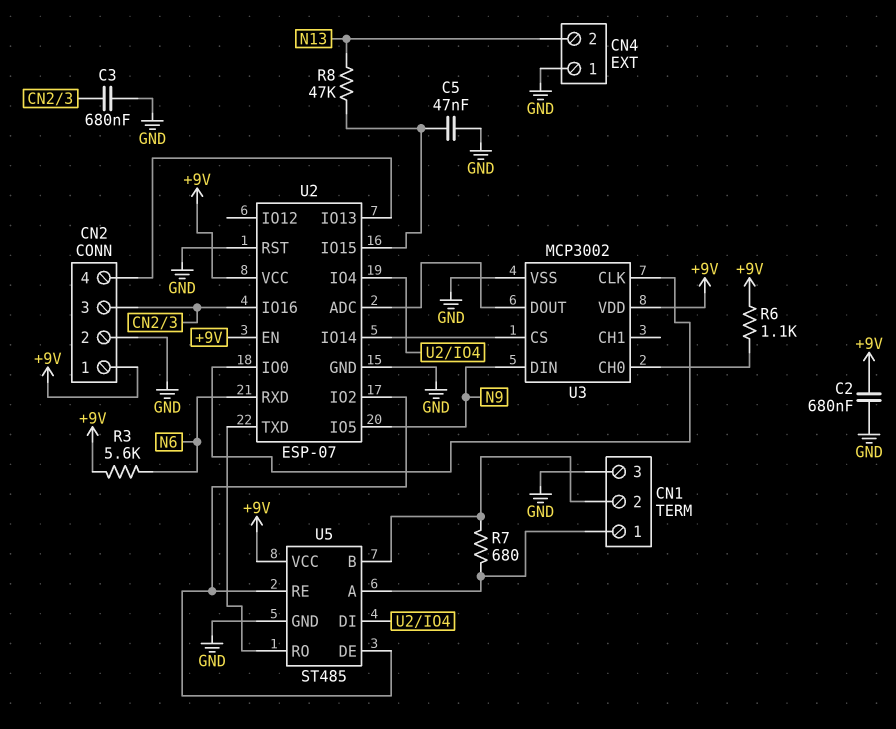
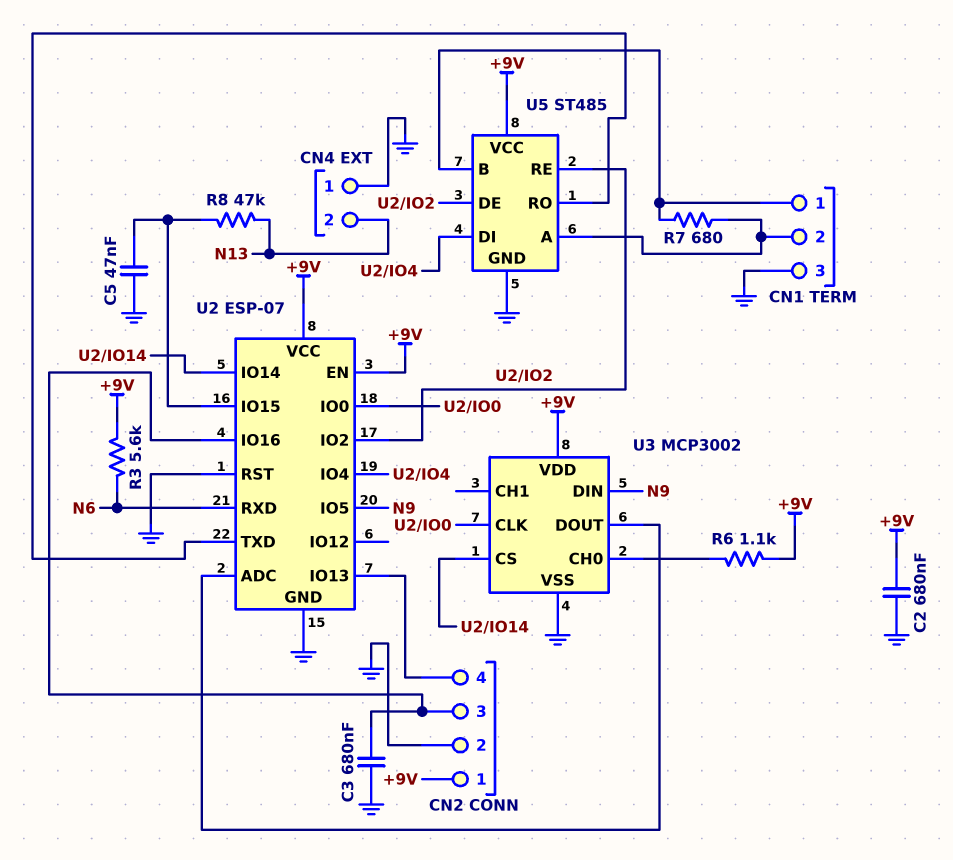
U5 pin A: CN1/1 -> CN1/2
U5 pin B: CN1/2 -> CN1/1

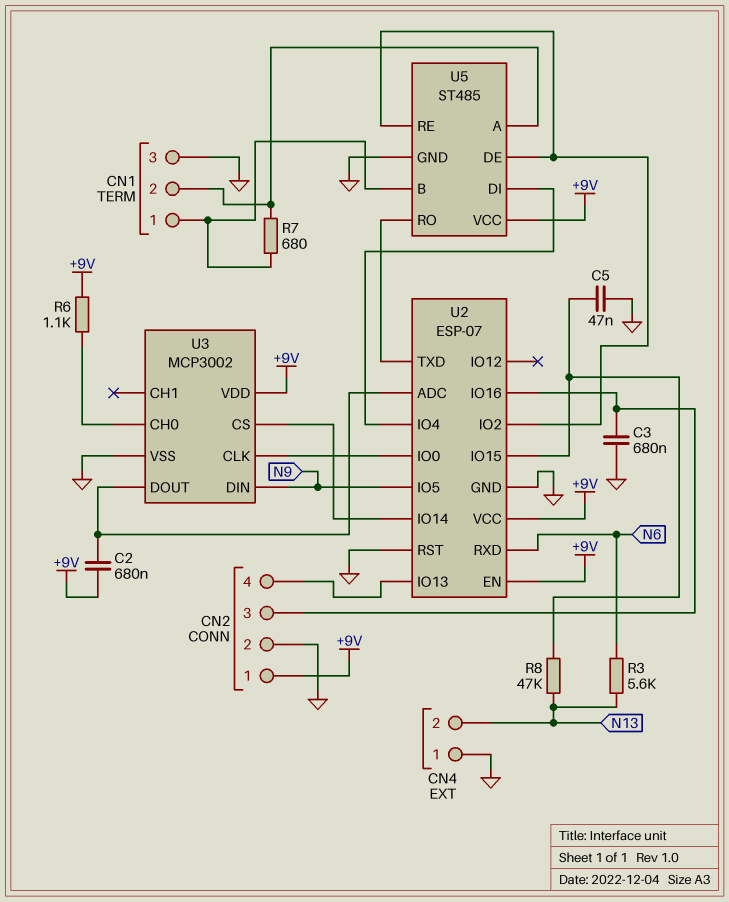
C2: 680nF (+9V, GND) -> 680nF (+9V, U2/ADC)
R3: 5.6k (+9V, N6) -> 5.6k (N6, N13)

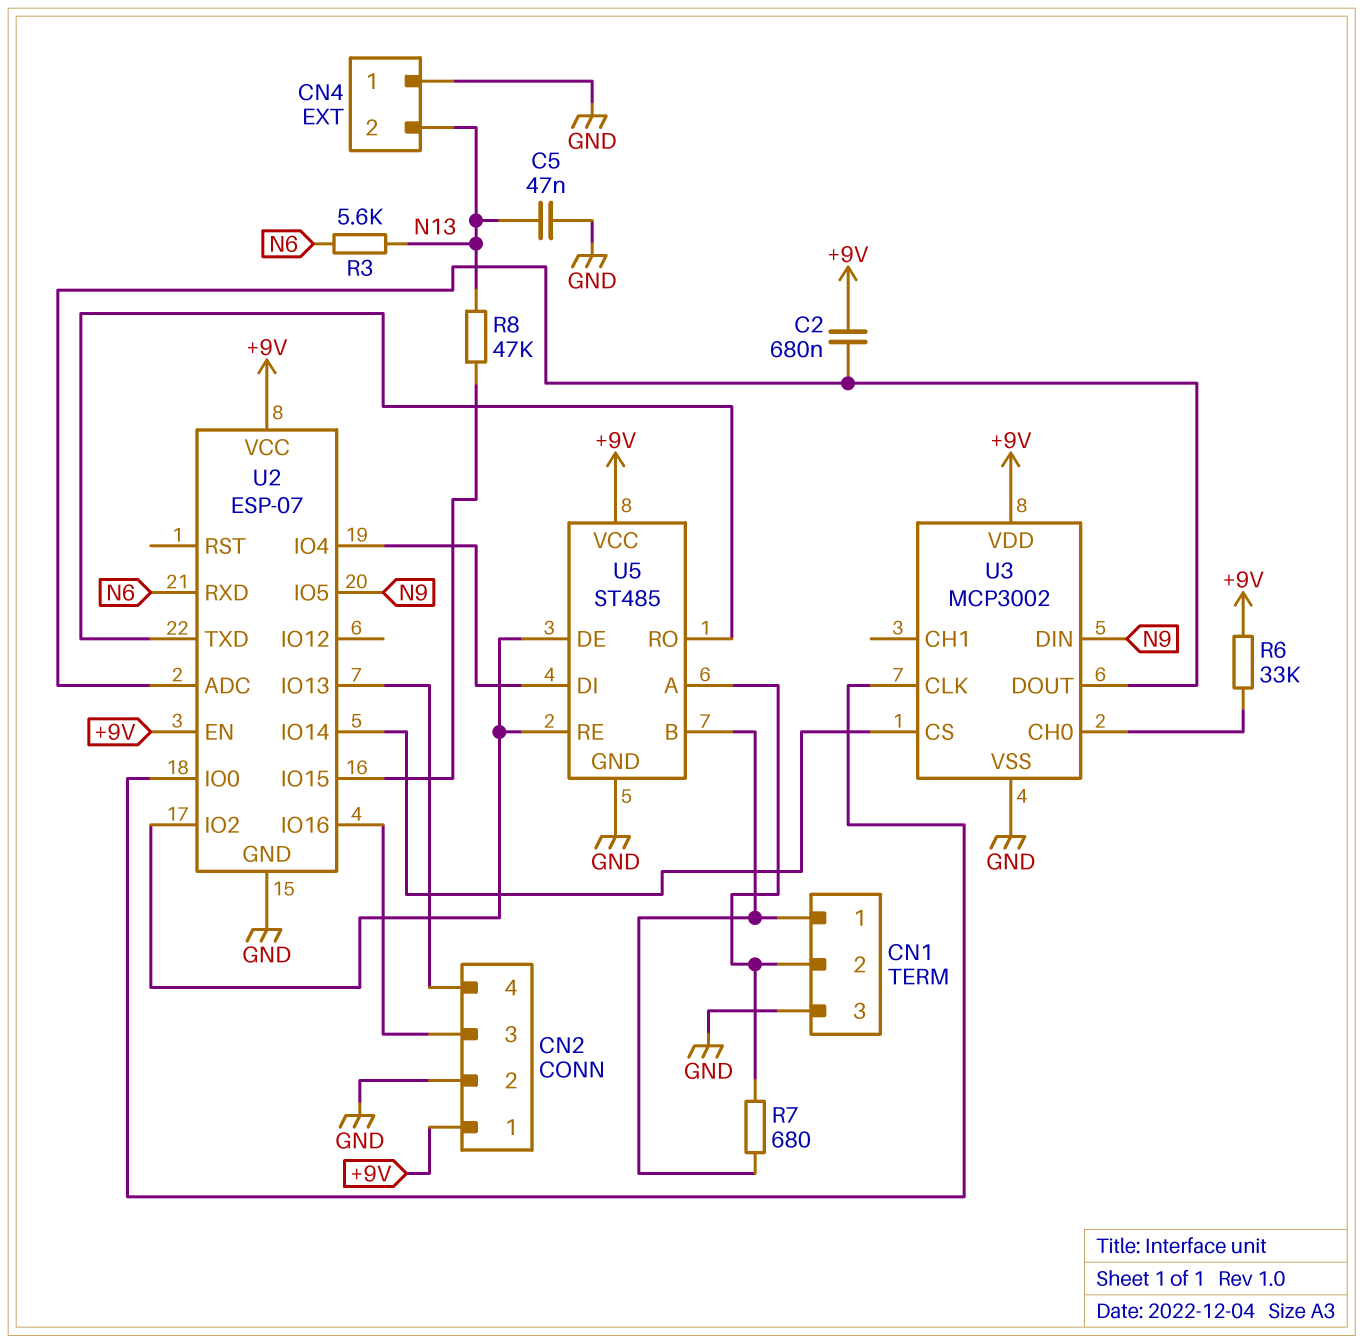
C3: 680nF (CN2/3, GND) -> none
C5: 47nF (GND, U2/IO15) -> 47nF (GND, N13)
R6: 1.1k (+9V, U3/CH0) -> 33k (+9V, U3/CH0)
U2 pin RST: GND -> none

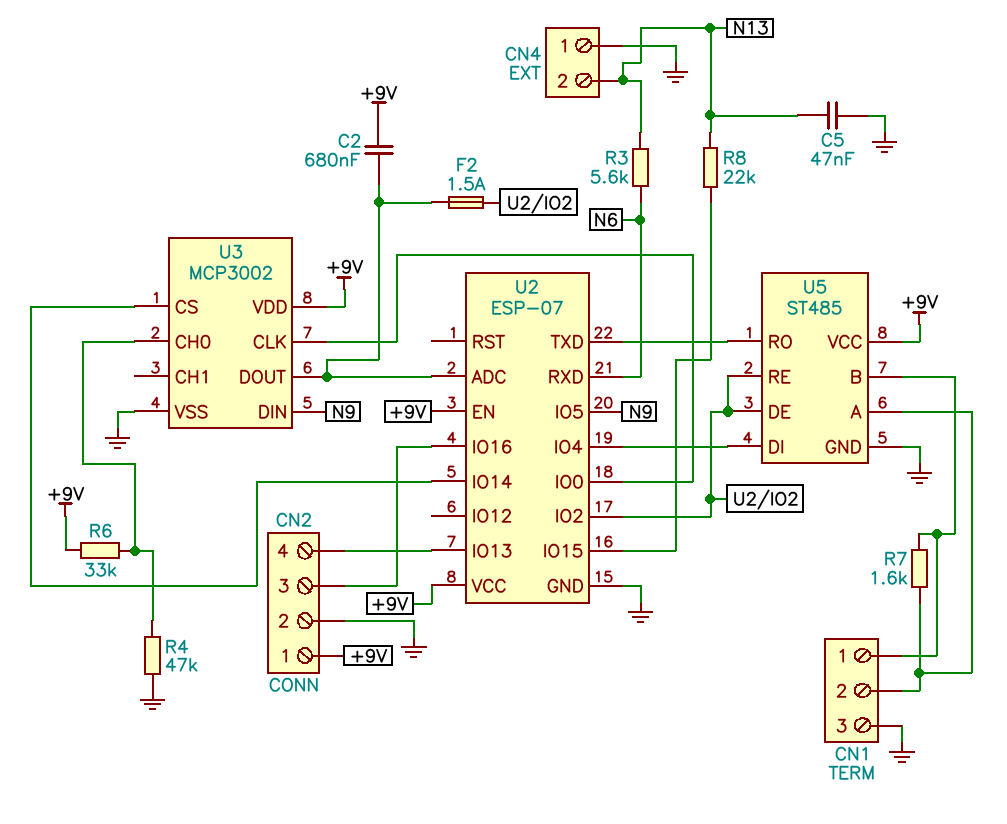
F2: none -> 1.5A (U2/ADC, U2/IO2)
R4: none -> 47k (GND, U3/CH0)
R7: 680 (CN1/1, CN1/2) -> 1.6k (CN1/1, CN1/2)
R8: 47k (N13, U2/IO15) -> 22k (N13, U2/IO15)

